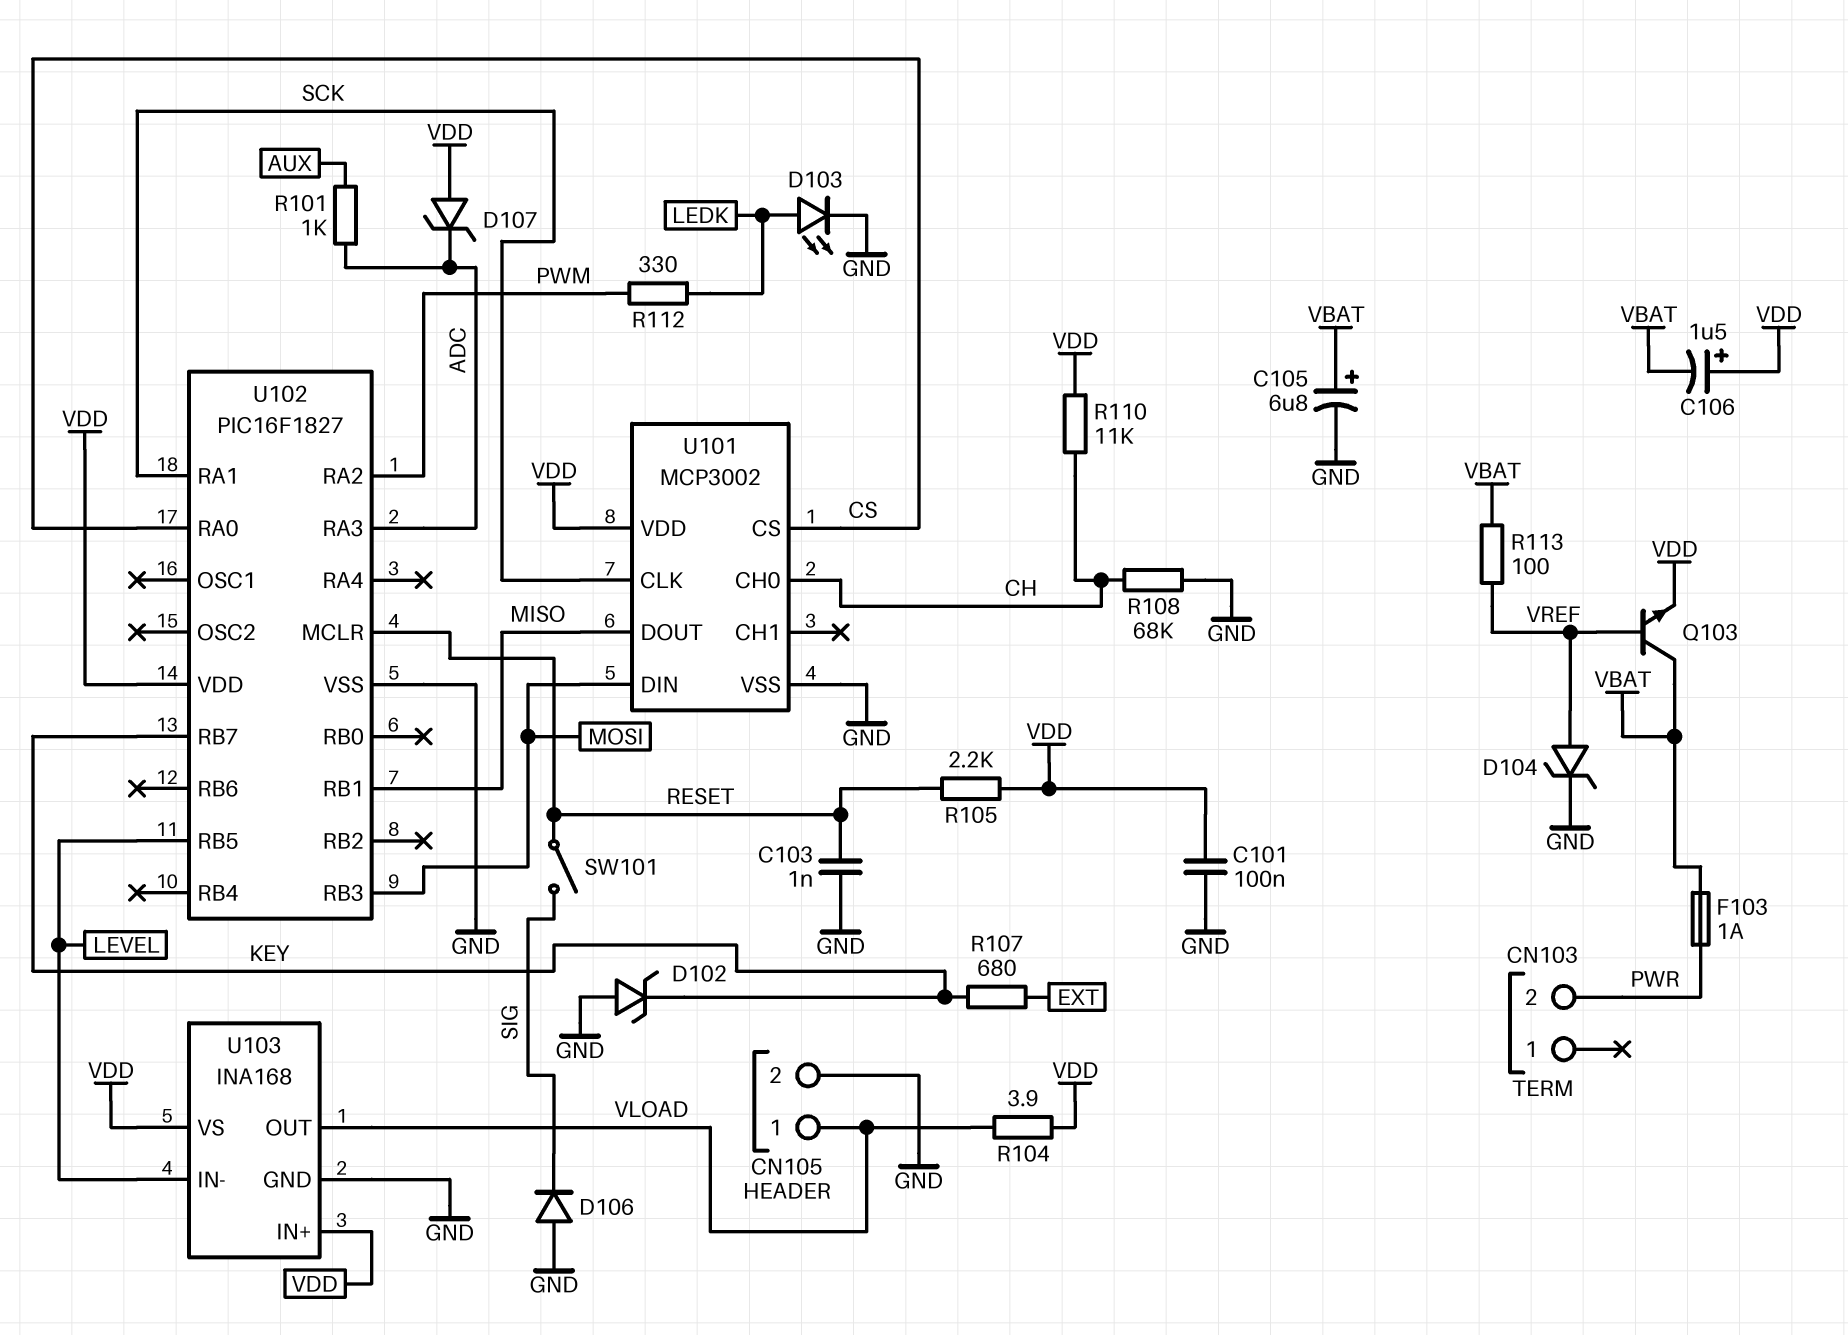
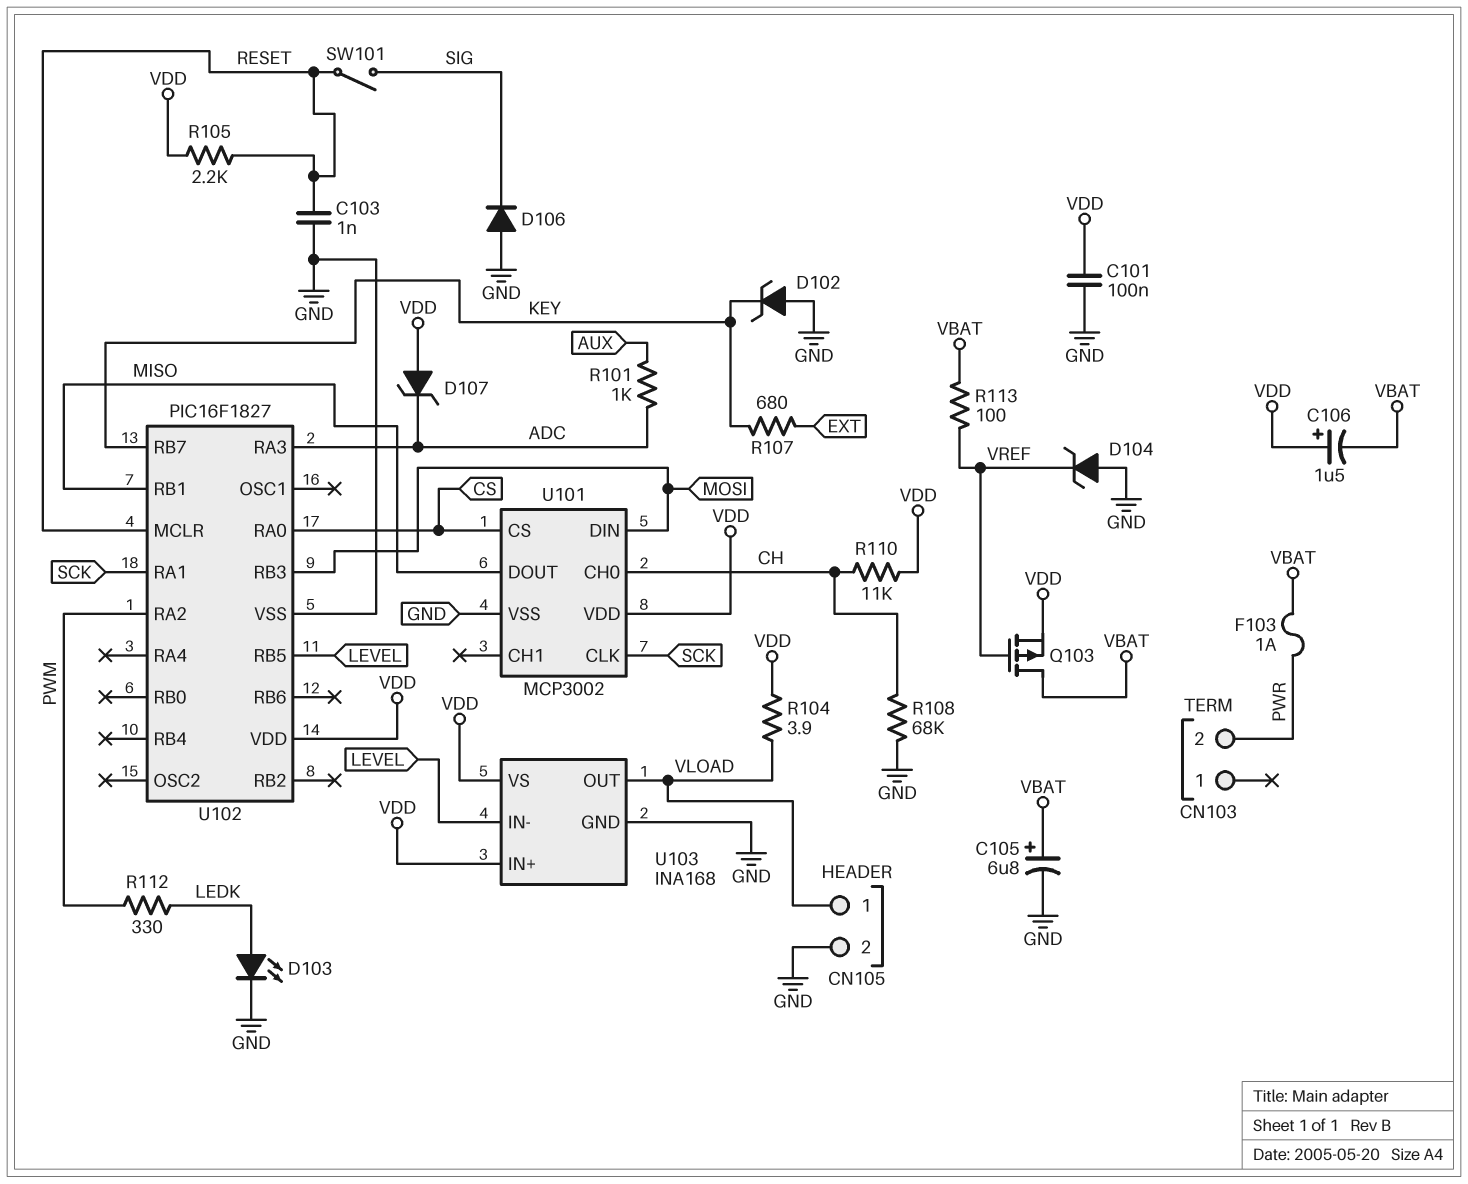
D104: zener (A VREF, K GND) -> zener (A GND, K VREF)
Q103: NPN (B VREF, C VBAT, E VDD) -> PMOS (G VREF, D VBAT, S VDD)

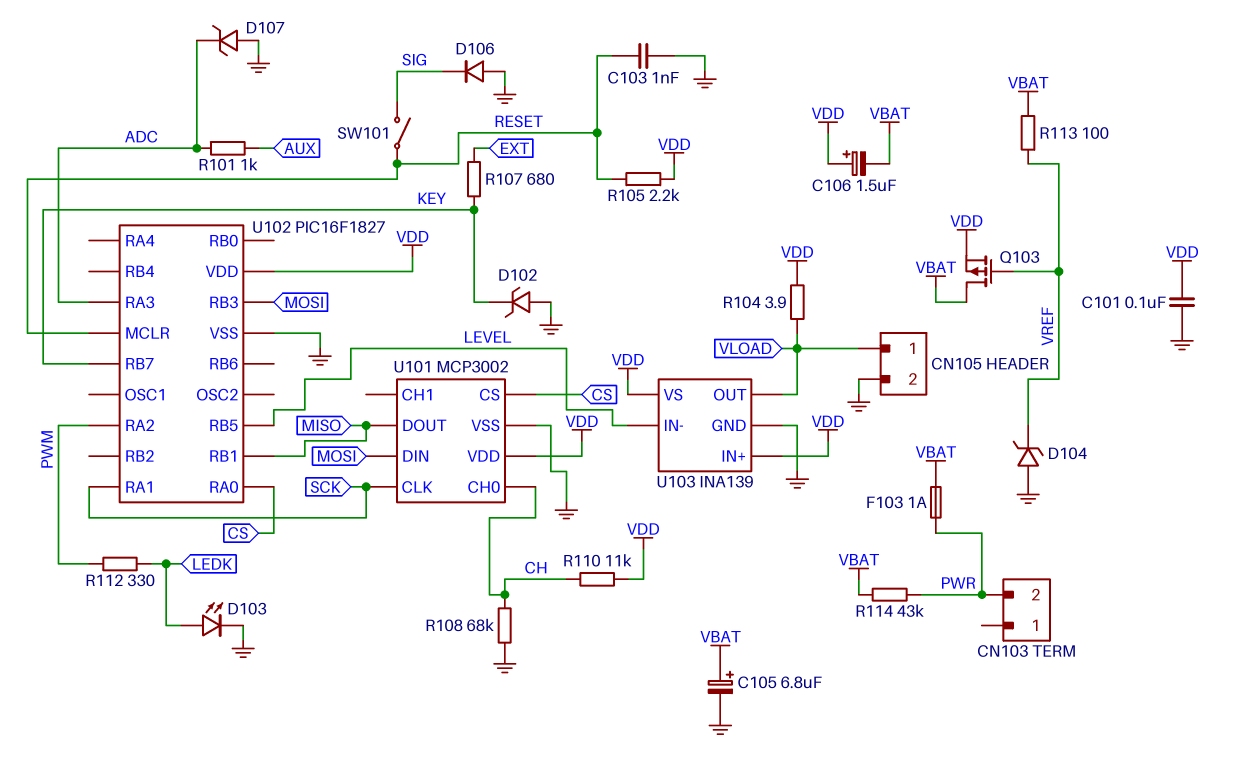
D107: zener (A VDD, K ADC) -> zener (A GND, K ADC)
R114: none -> 43k (PWR, VBAT)
U103: INA168 -> INA139

